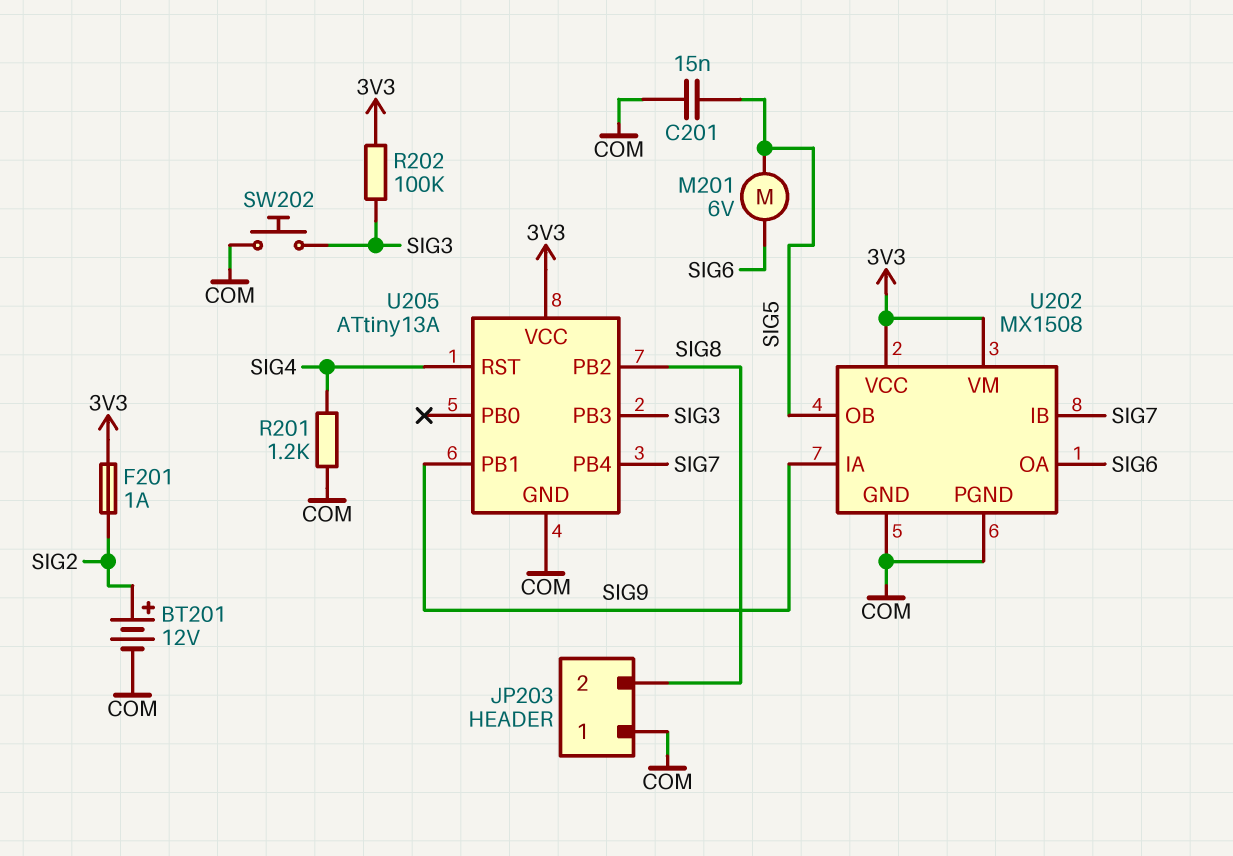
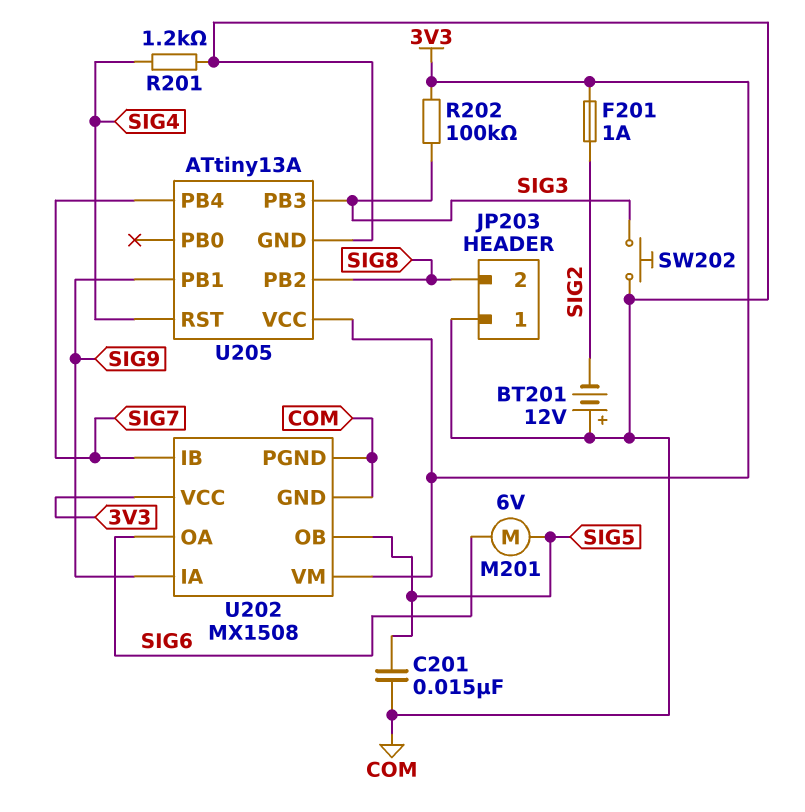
BT201: 12V (plus SIG2, minus COM) -> 12V (plus COM, minus SIG2)

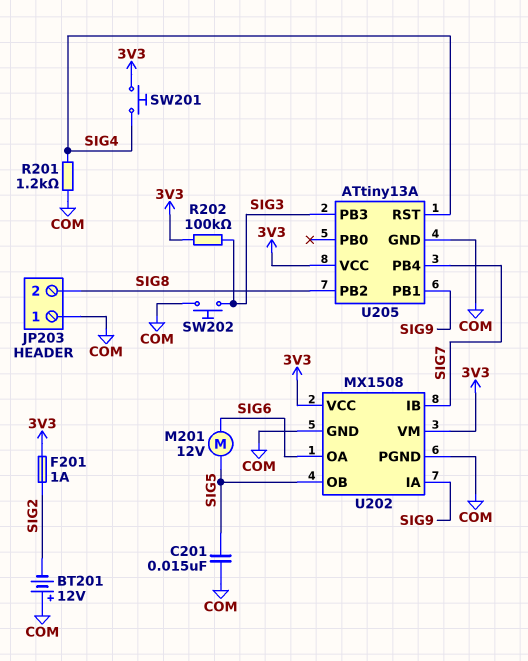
M201: motor 6V (SIG5, SIG6) -> motor 12V (SIG5, SIG6)
SW201: none -> button (3V3, SIG4)

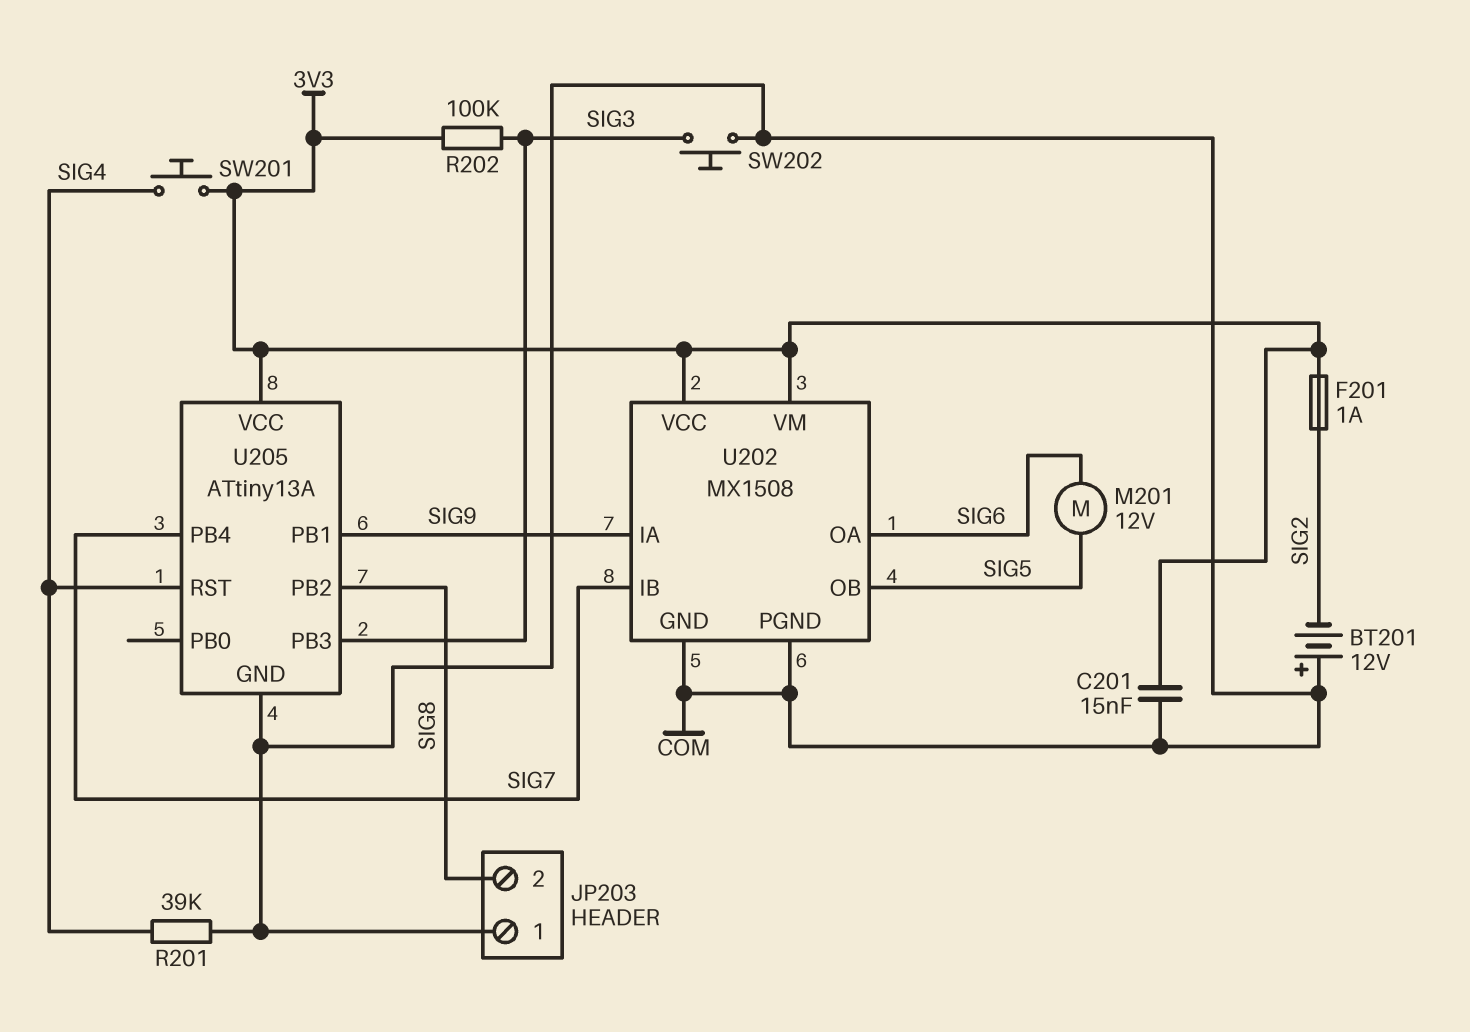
C201: 15nF (COM, SIG5) -> 15nF (3V3, COM)
R201: 1.2k (COM, SIG4) -> 39k (COM, SIG4)

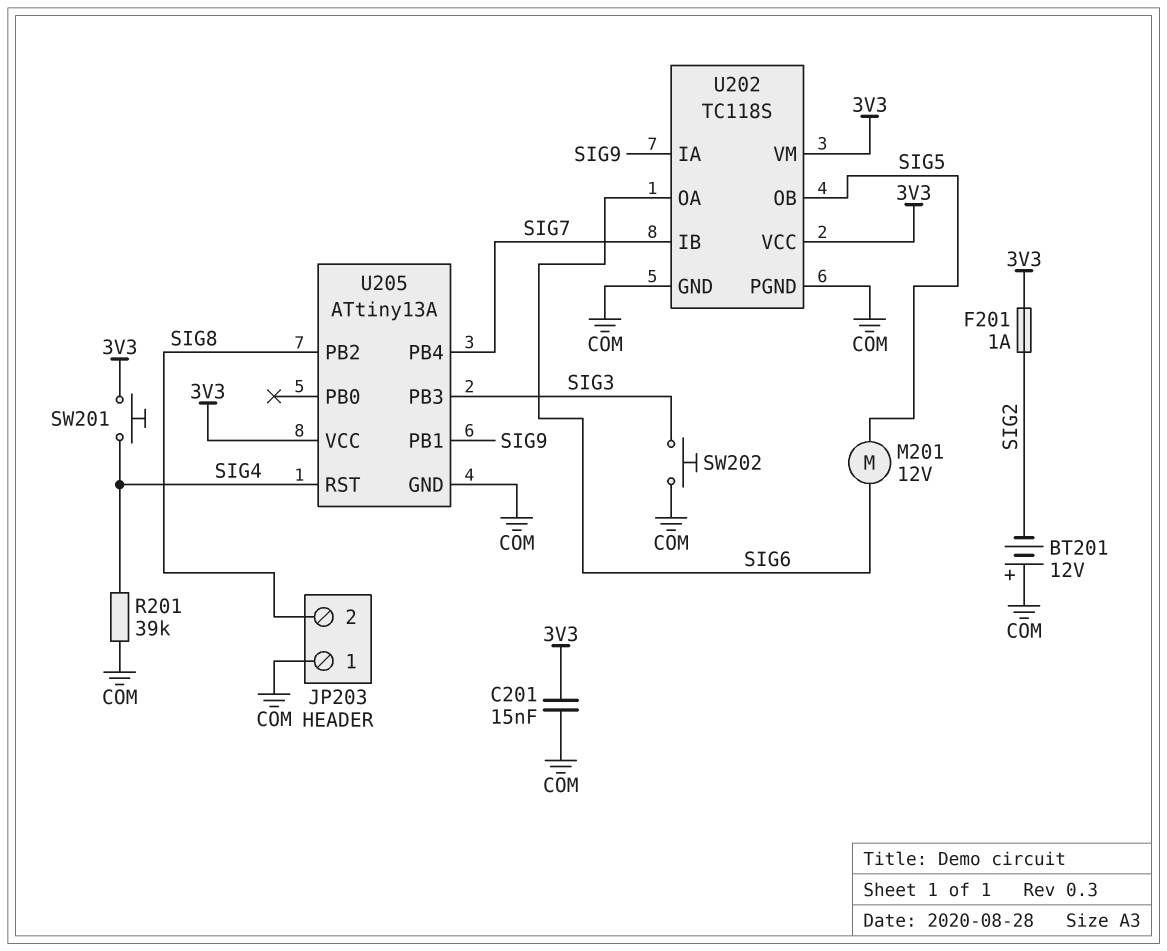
R202: 100k (3V3, SIG3) -> none
U202: MX1508 -> TC118S

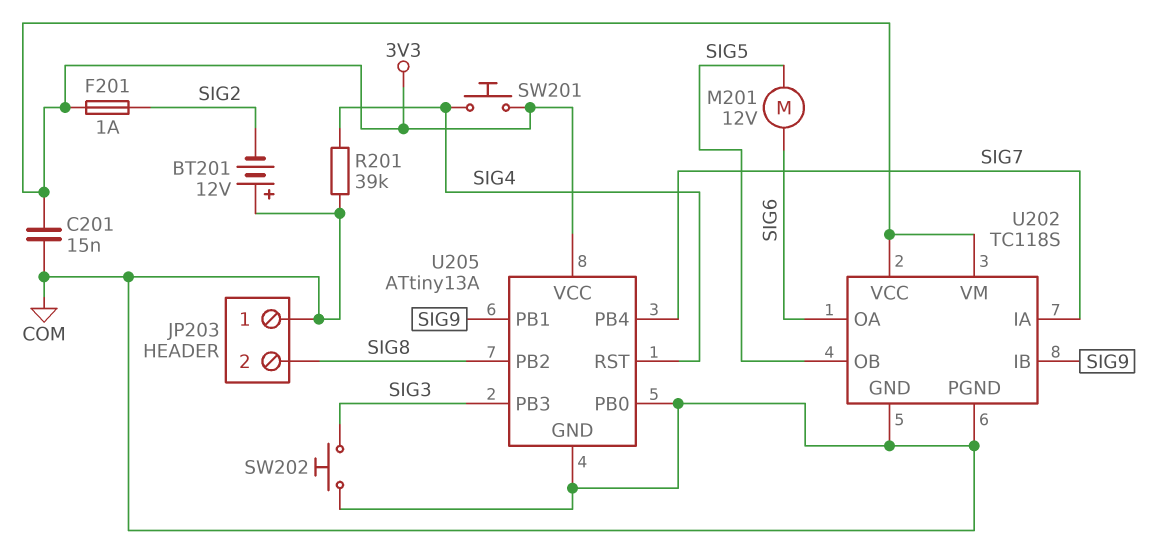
U202 pin IA: SIG9 -> SIG7
U202 pin IB: SIG7 -> SIG9
U205 pin PB0: none -> COM

